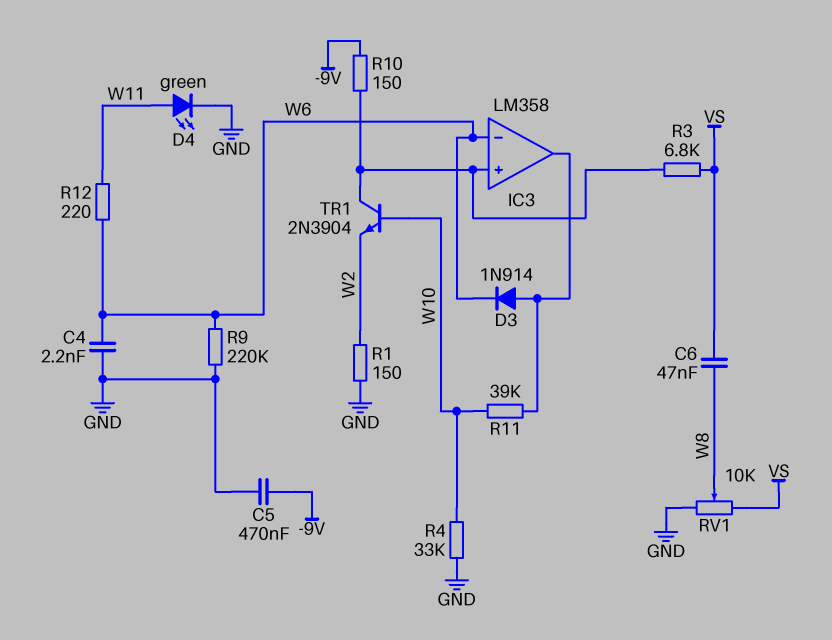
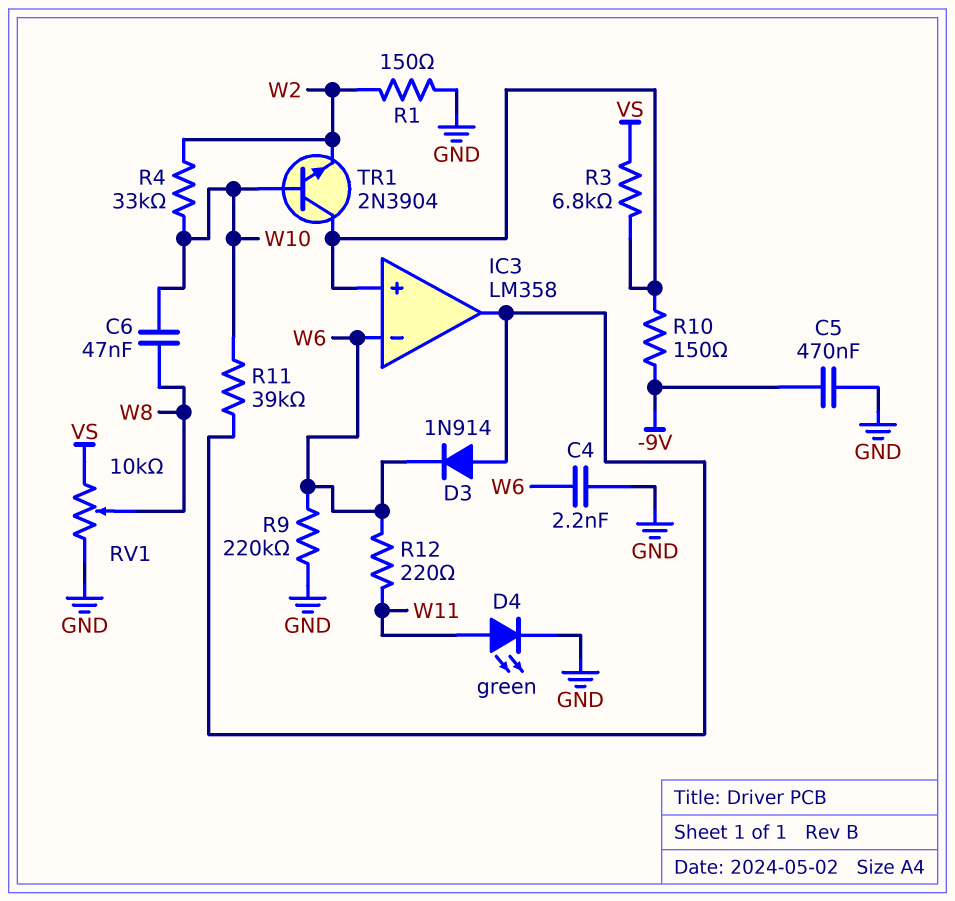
C6: 47nF (VS, W8) -> 47nF (W8, W10)
R4: 33k (GND, W10) -> 33k (W2, W10)

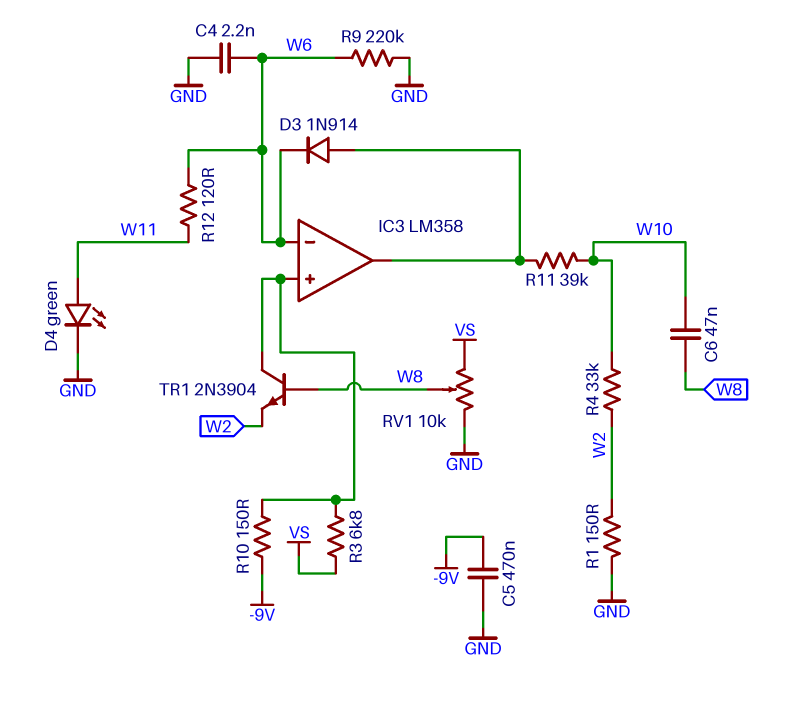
R12: 220 (W6, W11) -> 120 (W6, W11)
TR1: NPN 2N3904 (B W10, C IC3/in+, E W2) -> NPN 2N3904 (B W8, C IC3/in+, E W2)

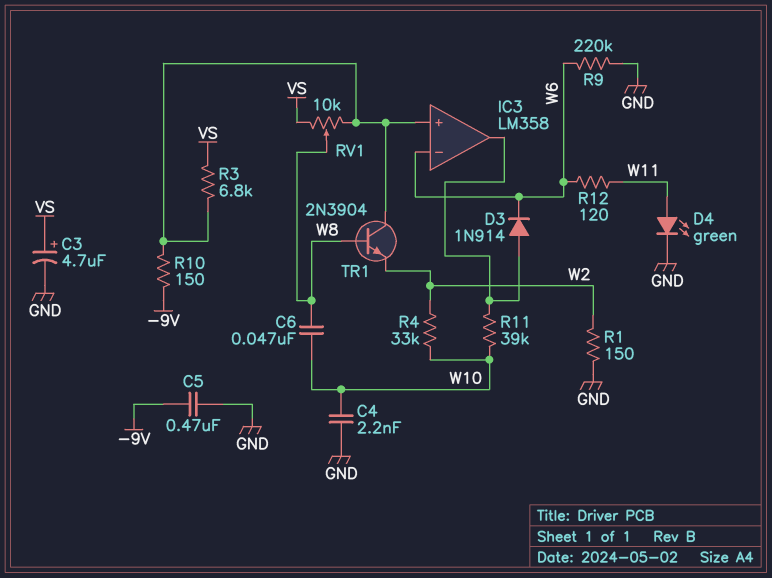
C3: none -> 4.7uF (plus VS, minus GND)
C4: 2.2nF (GND, W6) -> 2.2nF (GND, W10)
RV1: 10k (GND, VS, wiper W8) -> 10k (IC3/in+, VS, wiper W8)

